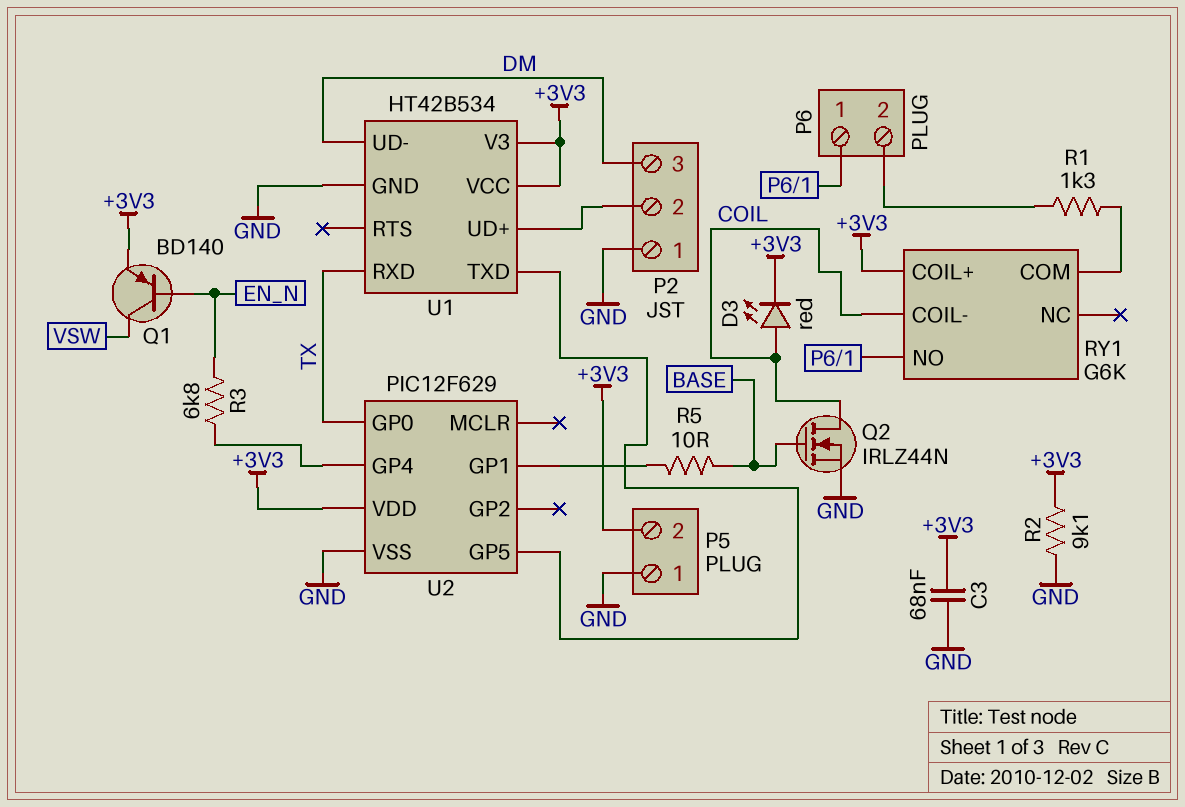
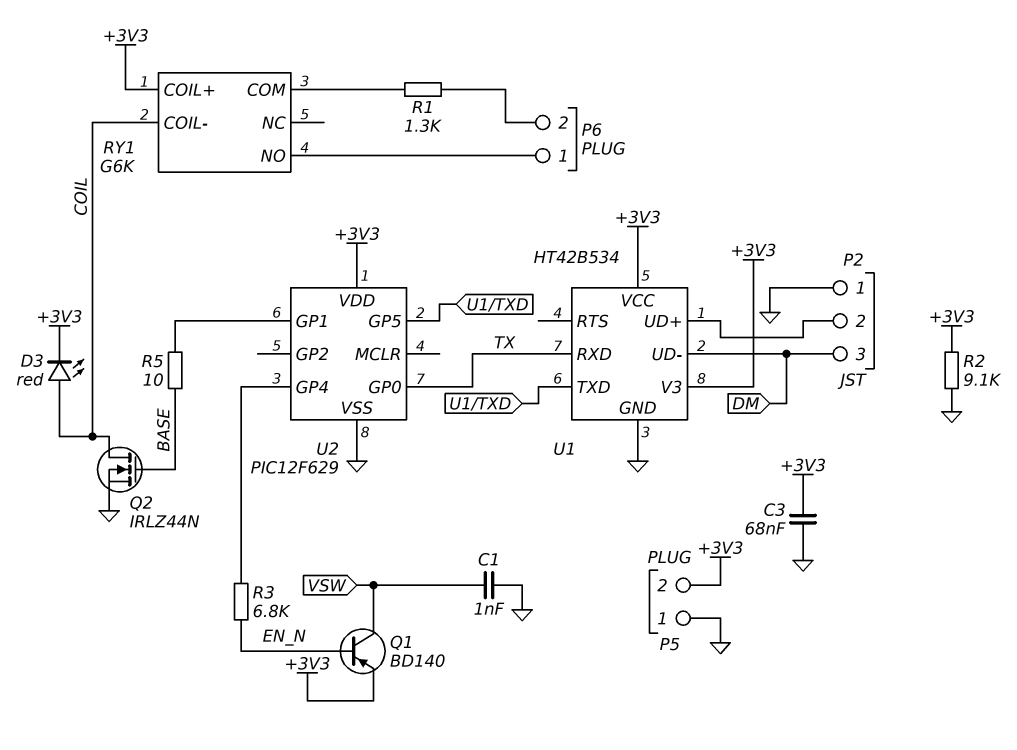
C1: none -> 1nF (GND, VSW)

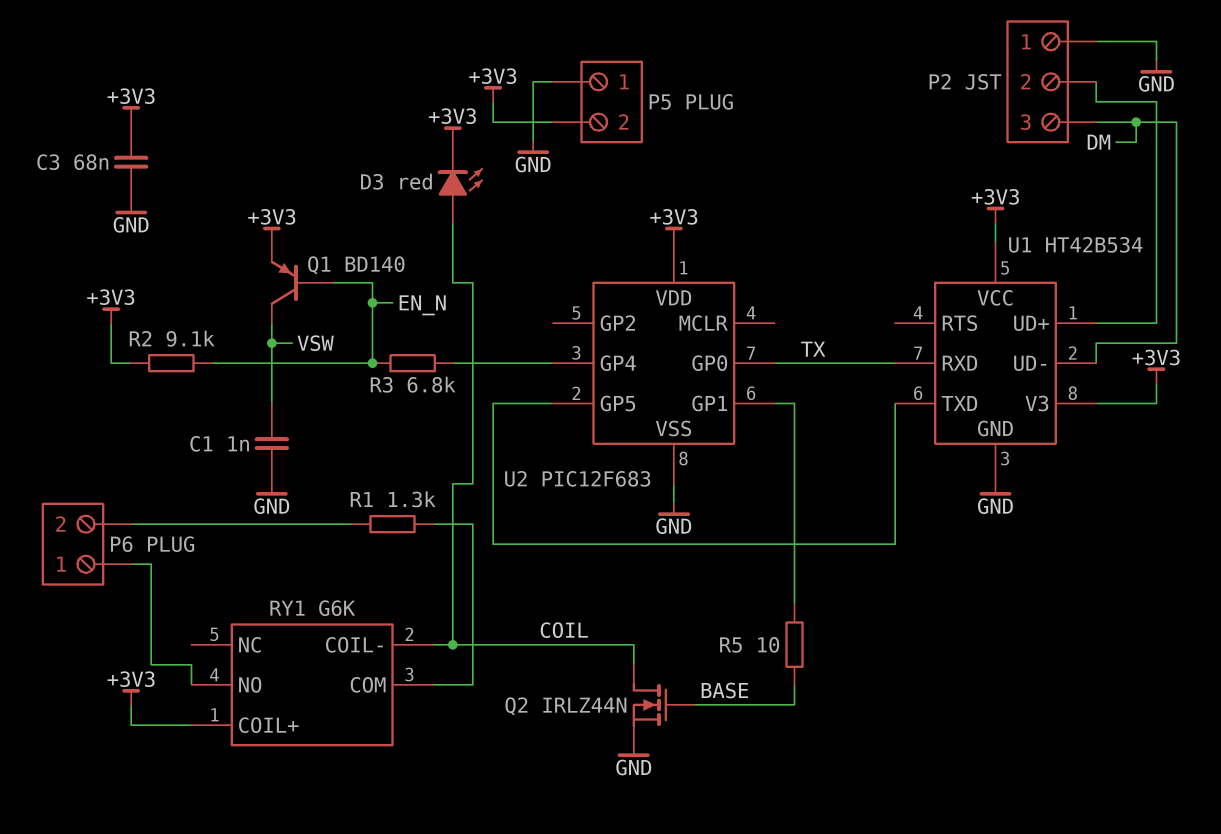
R2: 9.1k (+3V3, GND) -> 9.1k (+3V3, EN_N)
U2: PIC12F629 -> PIC12F683

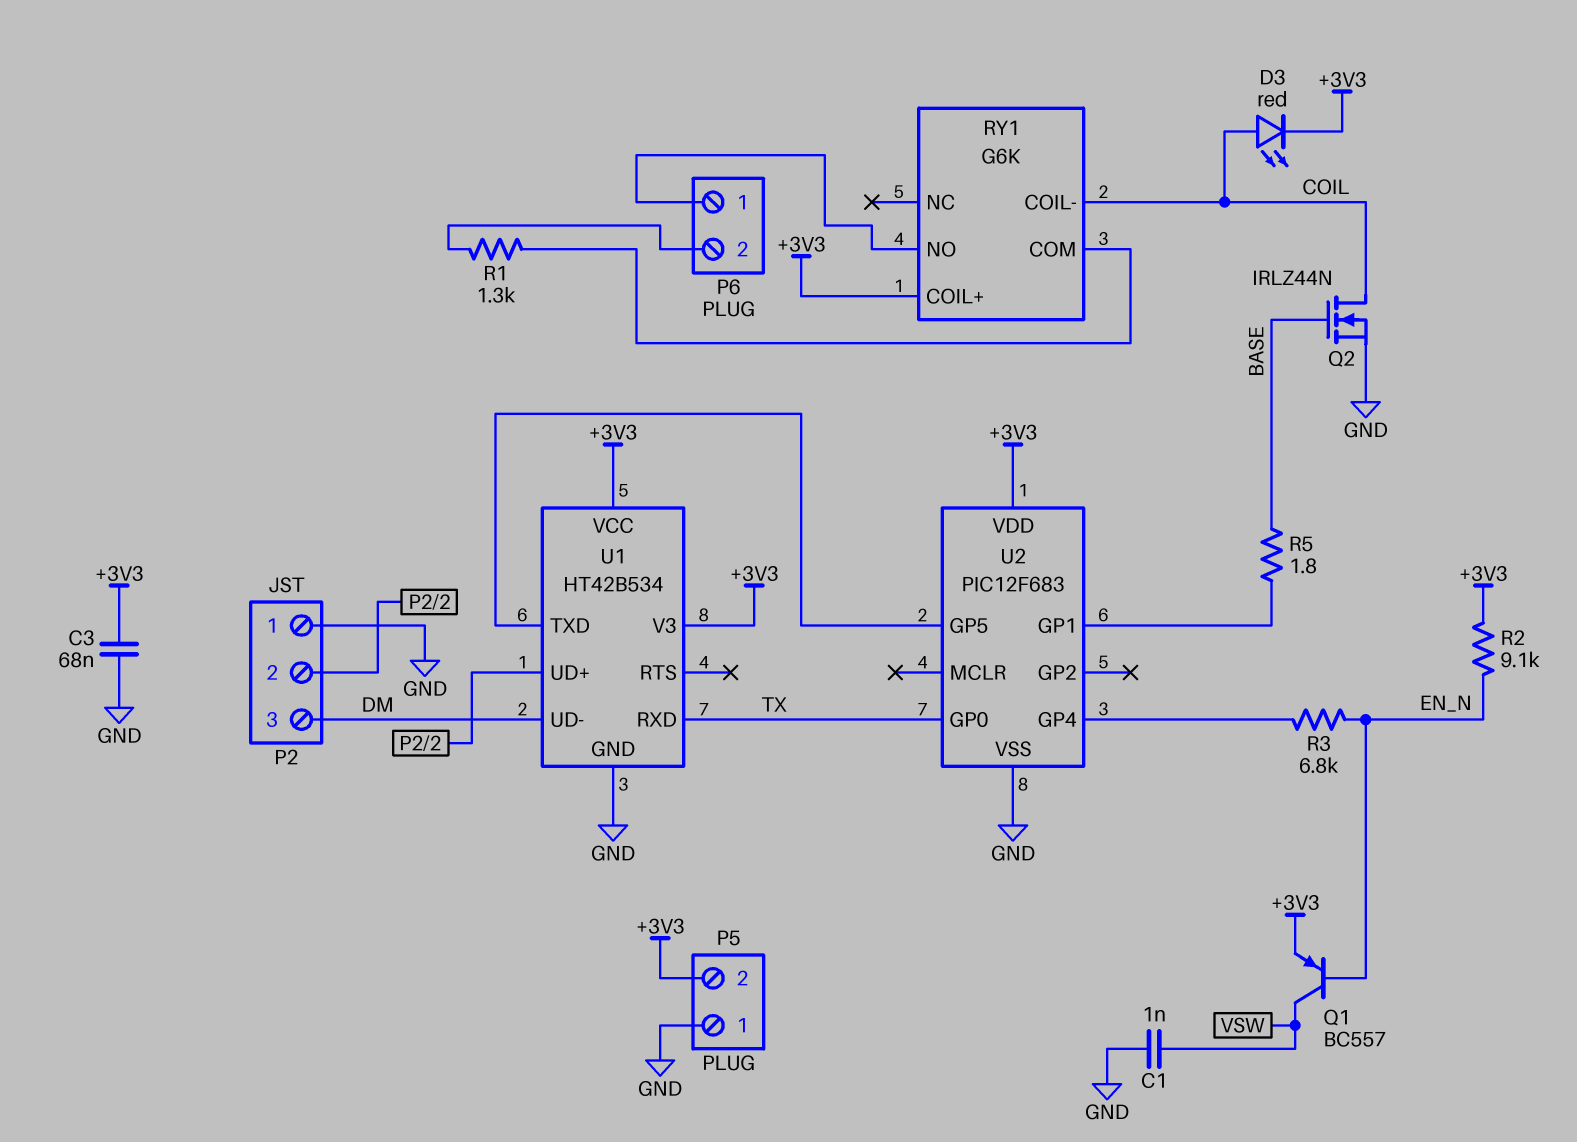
Q1: PNP BD140 (B EN_N, C VSW, E +3V3) -> PNP BC557 (B EN_N, C VSW, E +3V3)
R5: 10 (BASE, U2/GP1) -> 1.8 (BASE, U2/GP1)

